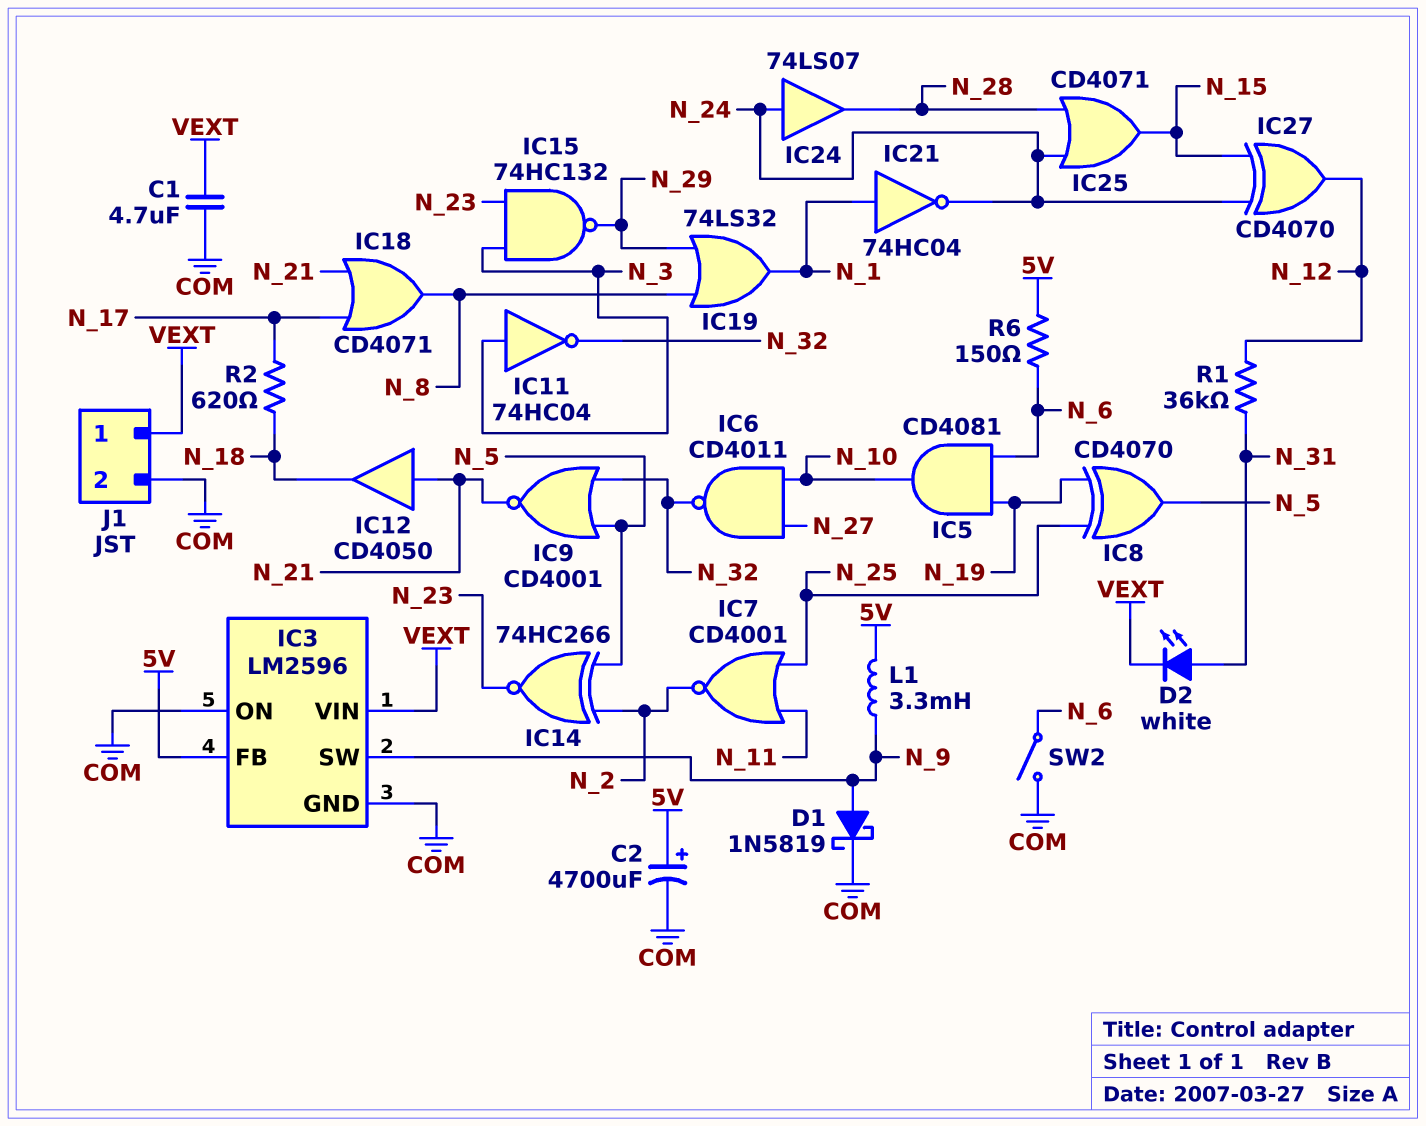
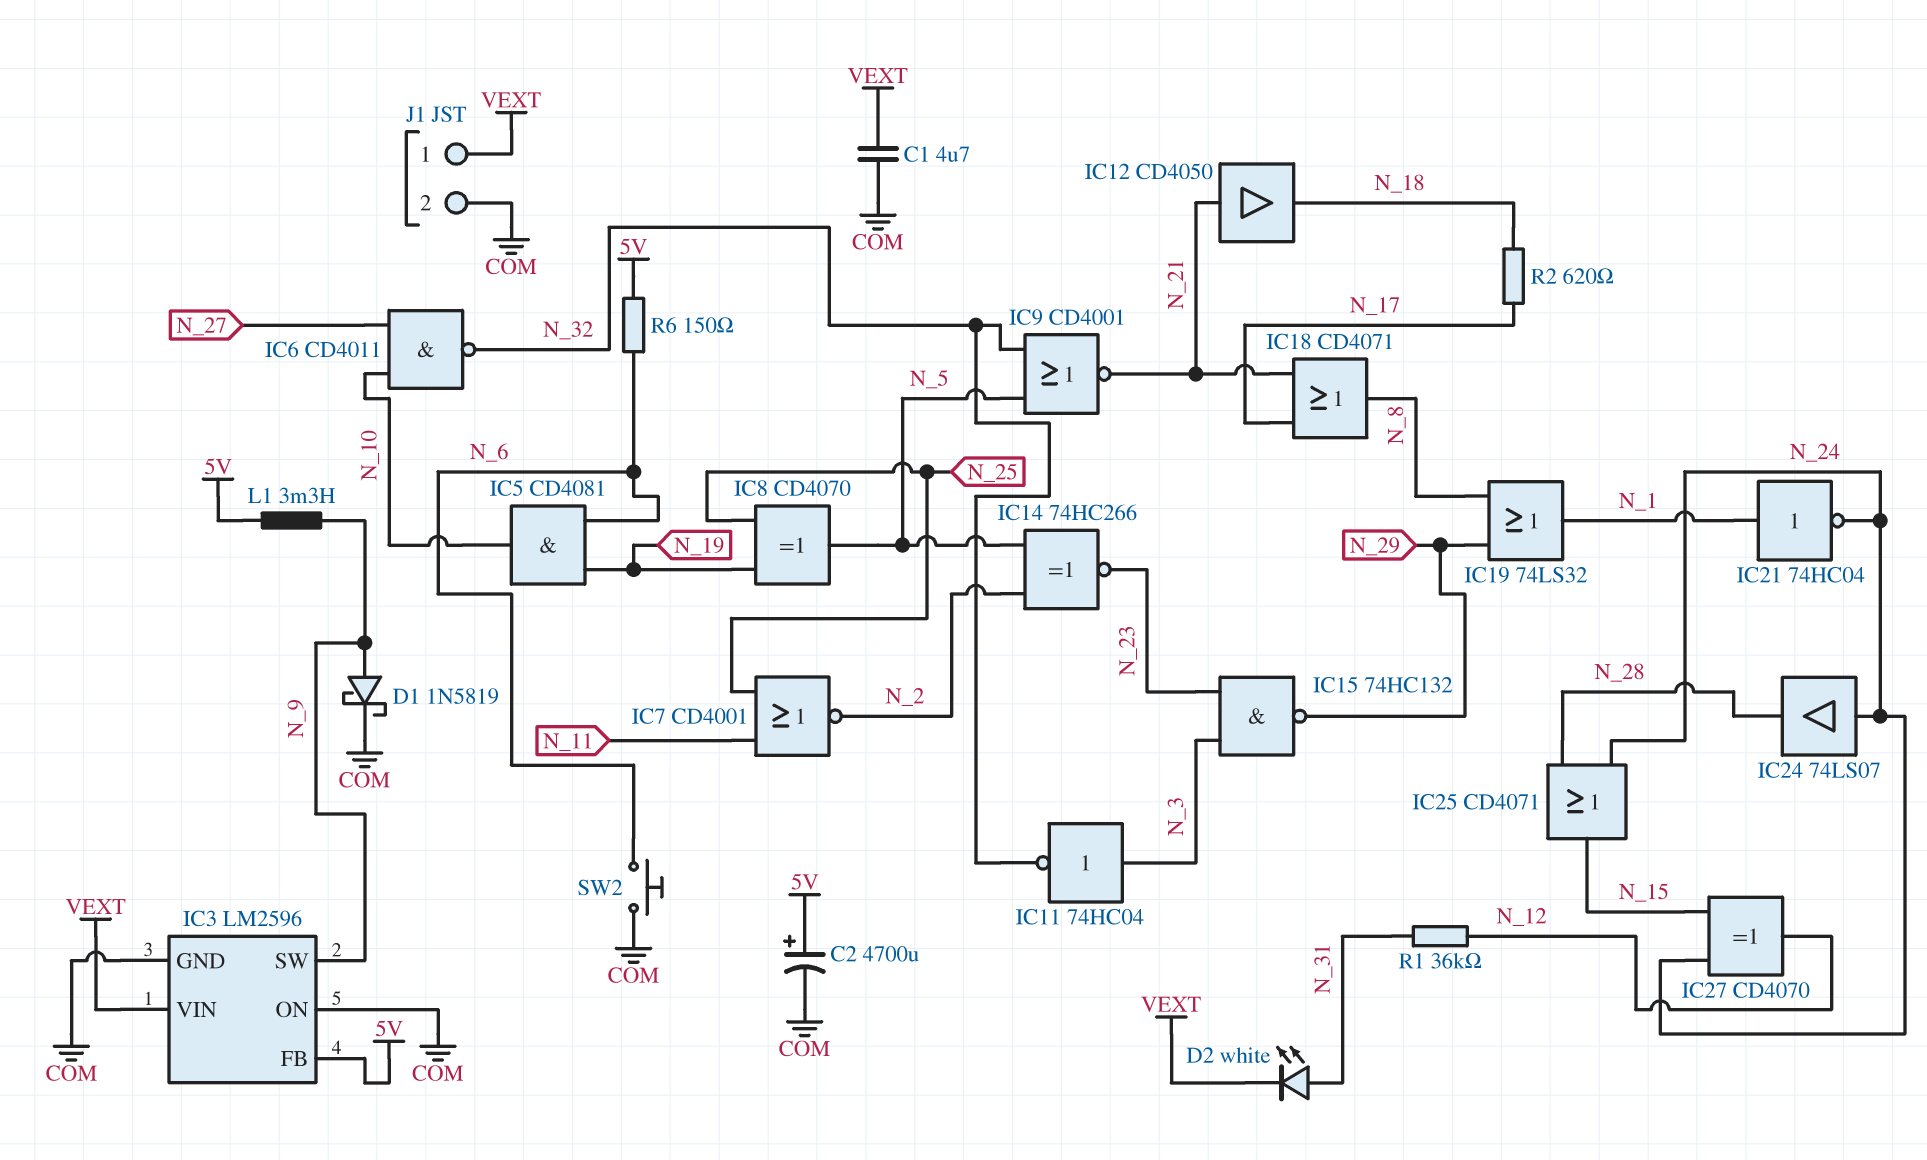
SW2: switch (COM, N_6) -> button (COM, N_6)

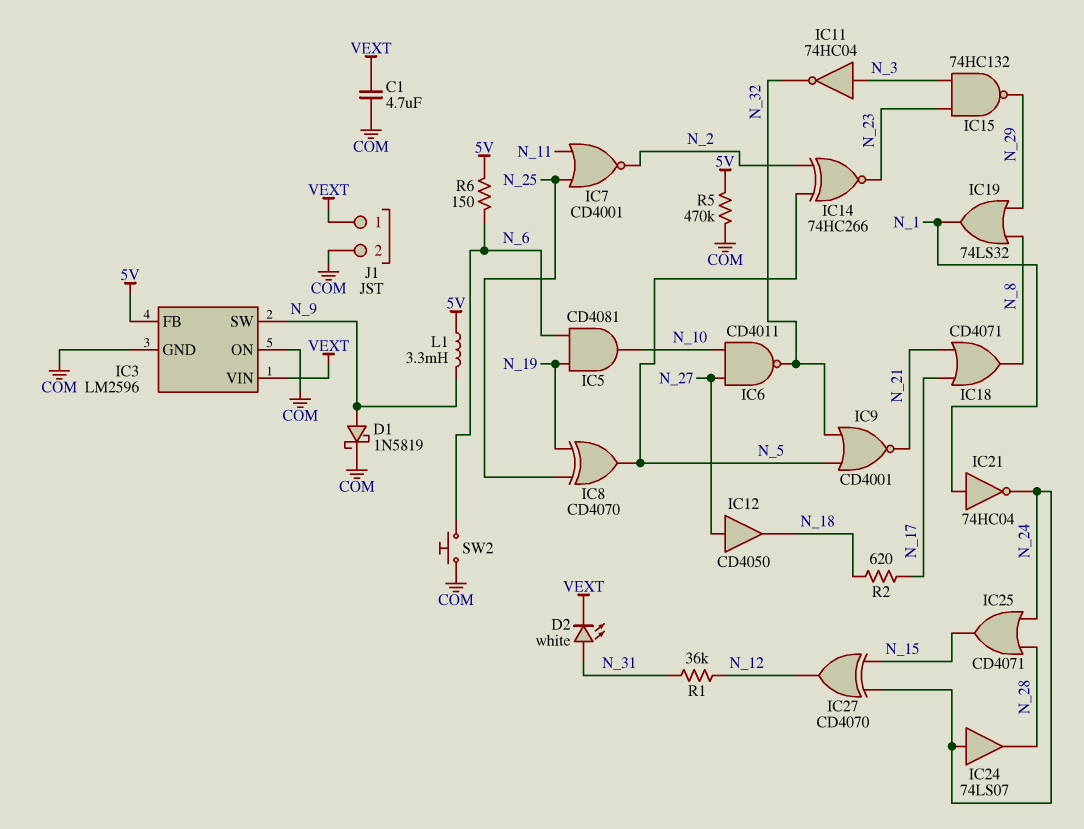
C2: 4700uF (plus 5V, minus COM) -> none
IC12: buffer CD4050 (in N_21, out N_18) -> buffer CD4050 (in N_27, out N_18)
R5: none -> 470k (5V, COM)

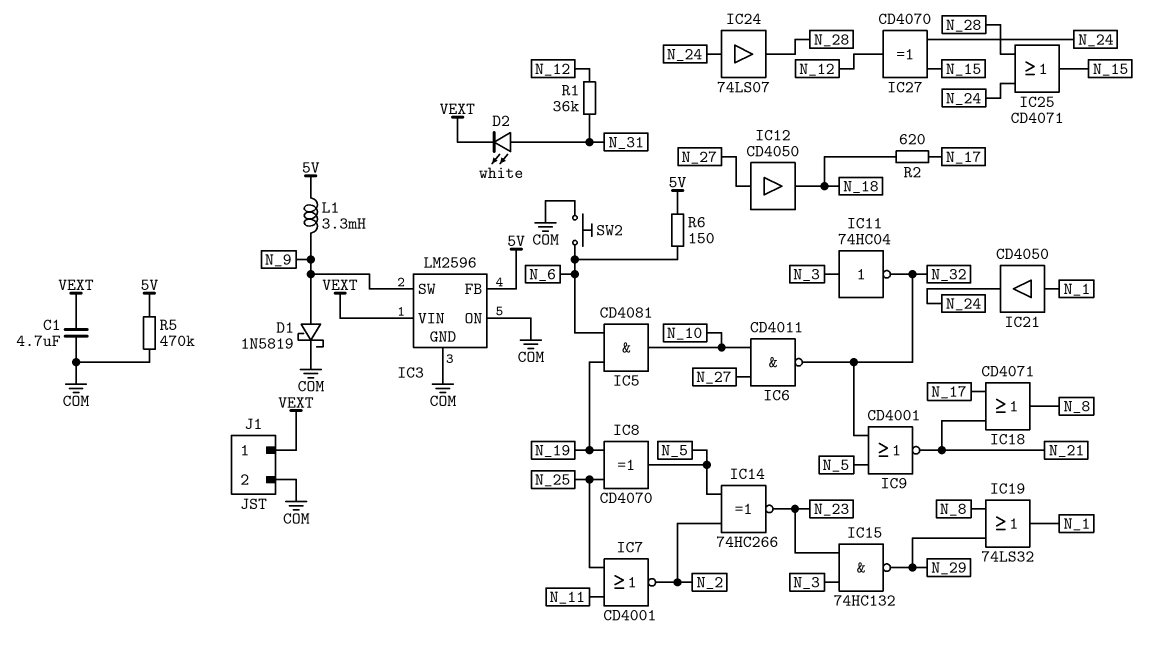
IC21: NOT 74HC04 (in N_1, out N_24) -> buffer CD4050 (in N_1, out N_24)

